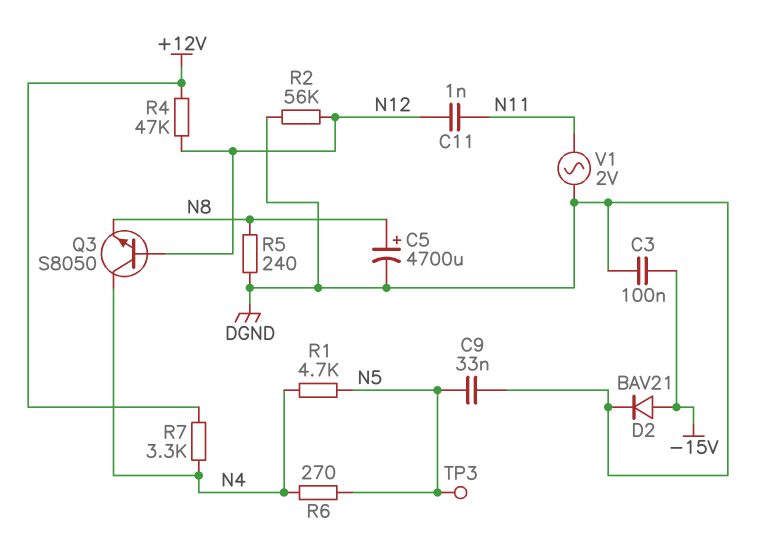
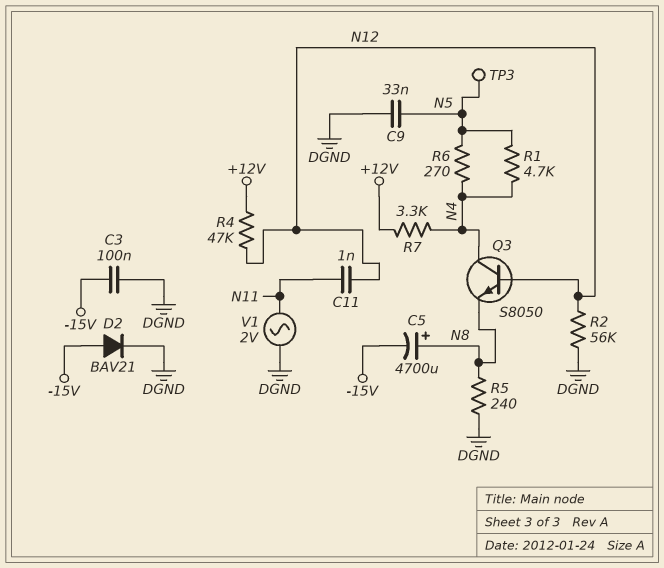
C5: 4700uF (plus N8, minus DGND) -> 4700uF (plus N8, minus -15V)

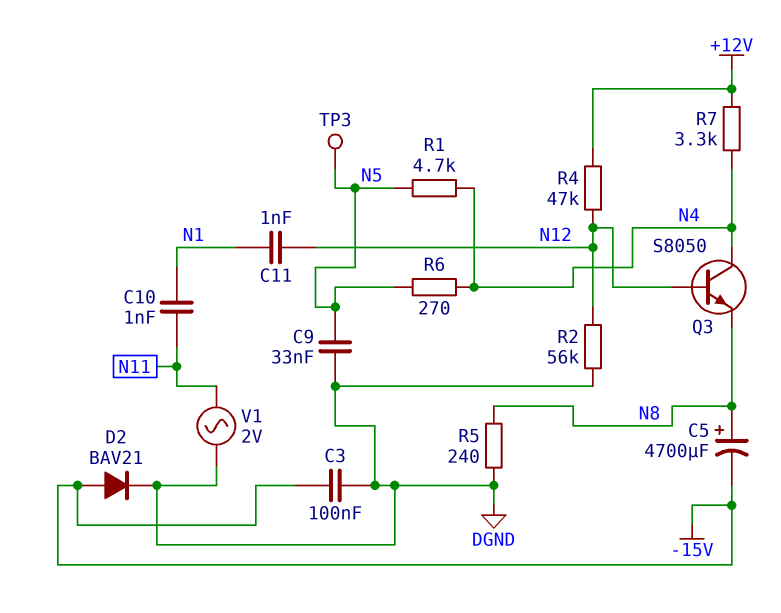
C10: none -> 1nF (N1, N11)
C11: 1nF (N11, N12) -> 1nF (N1, N12)

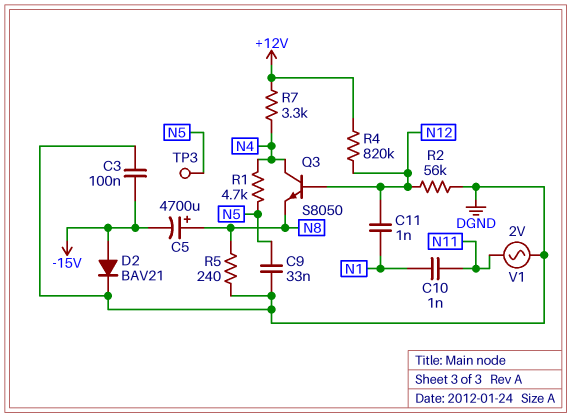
R4: 47k (+12V, N12) -> 820k (+12V, N12)
R6: 270 (N4, N5) -> none

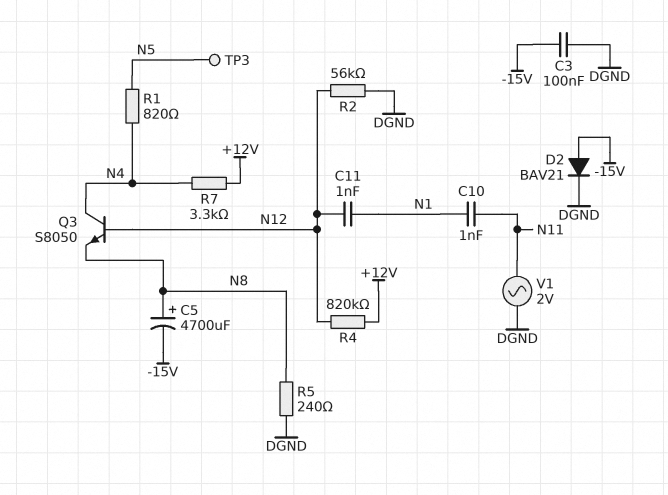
C9: 33nF (DGND, N5) -> none
R1: 4.7k (N4, N5) -> 820 (N4, N5)

